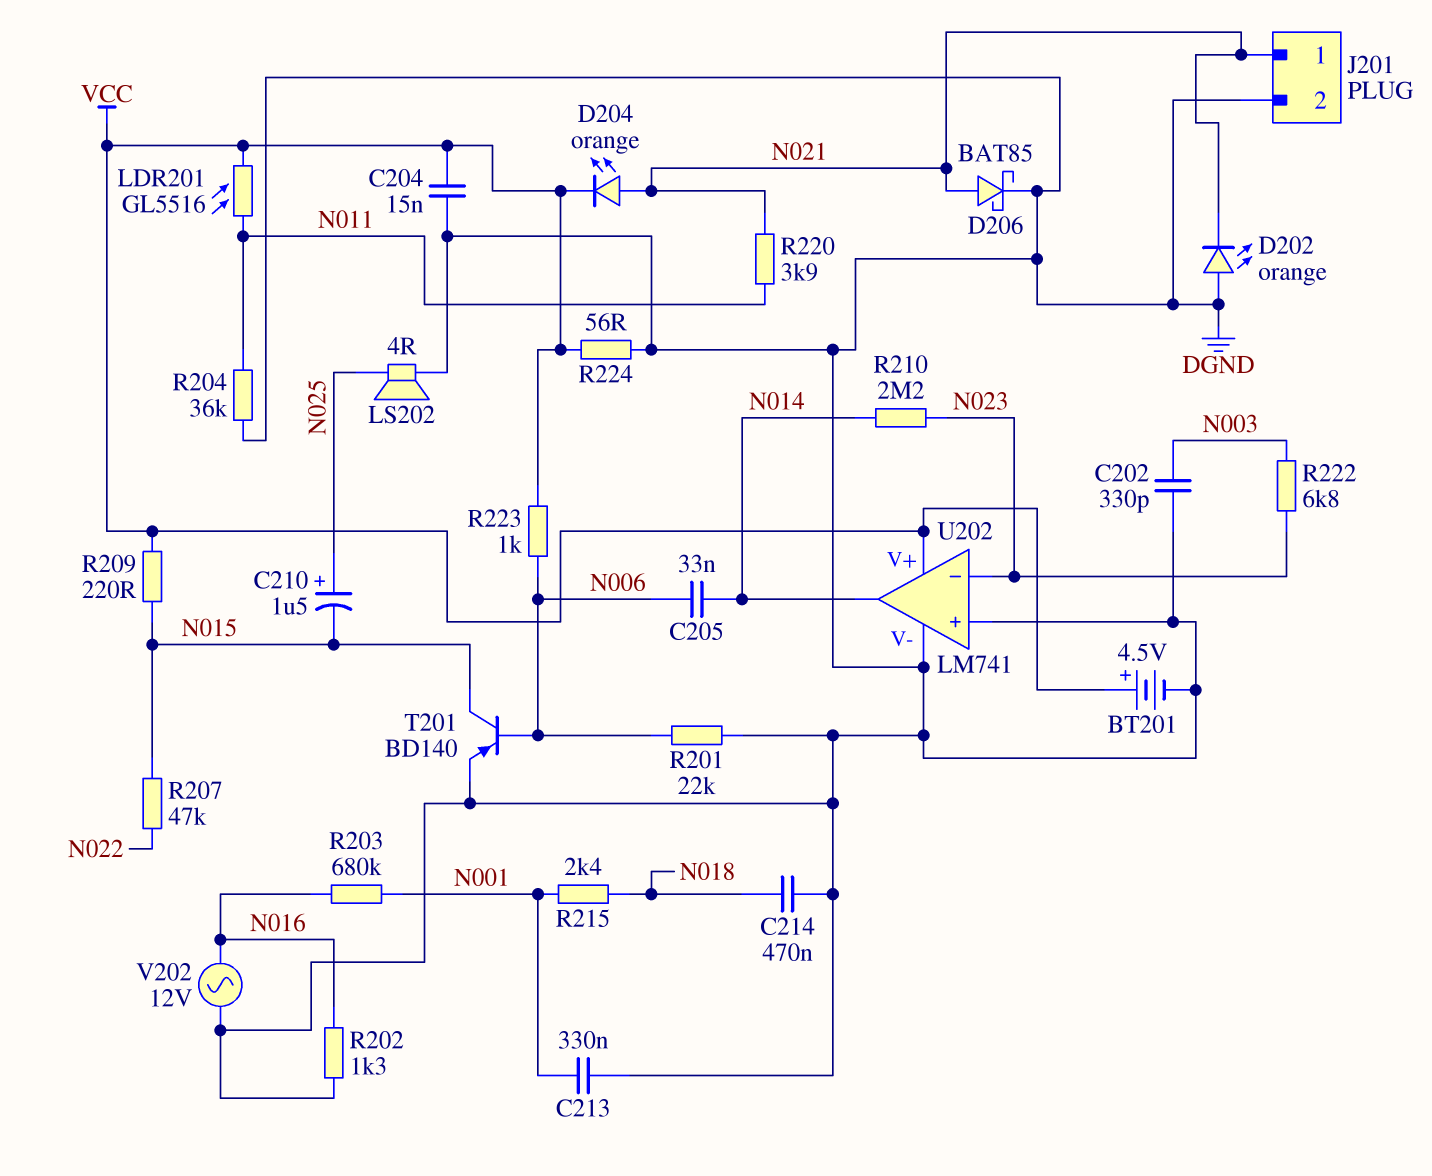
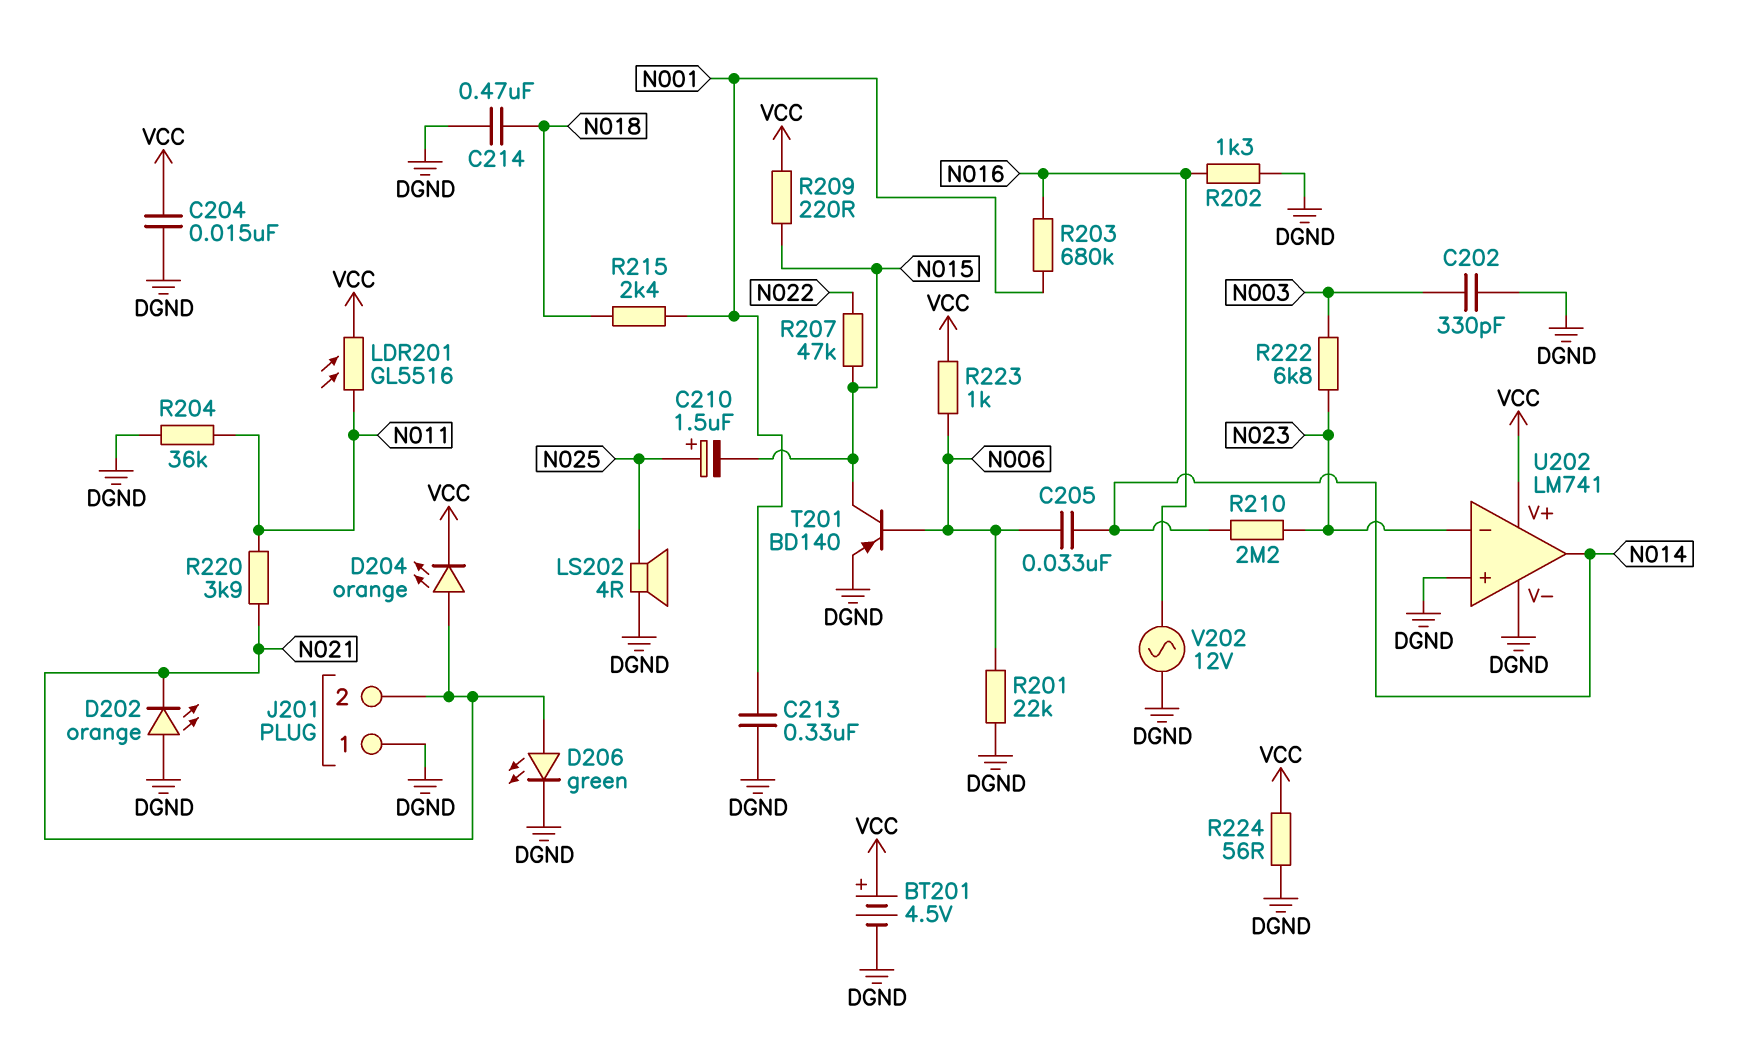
D206: schottky BAT85 (A N021, K DGND) -> LED green (A N021, K DGND)
J201 pin 1: N021 -> DGND
J201 pin 2: DGND -> N021

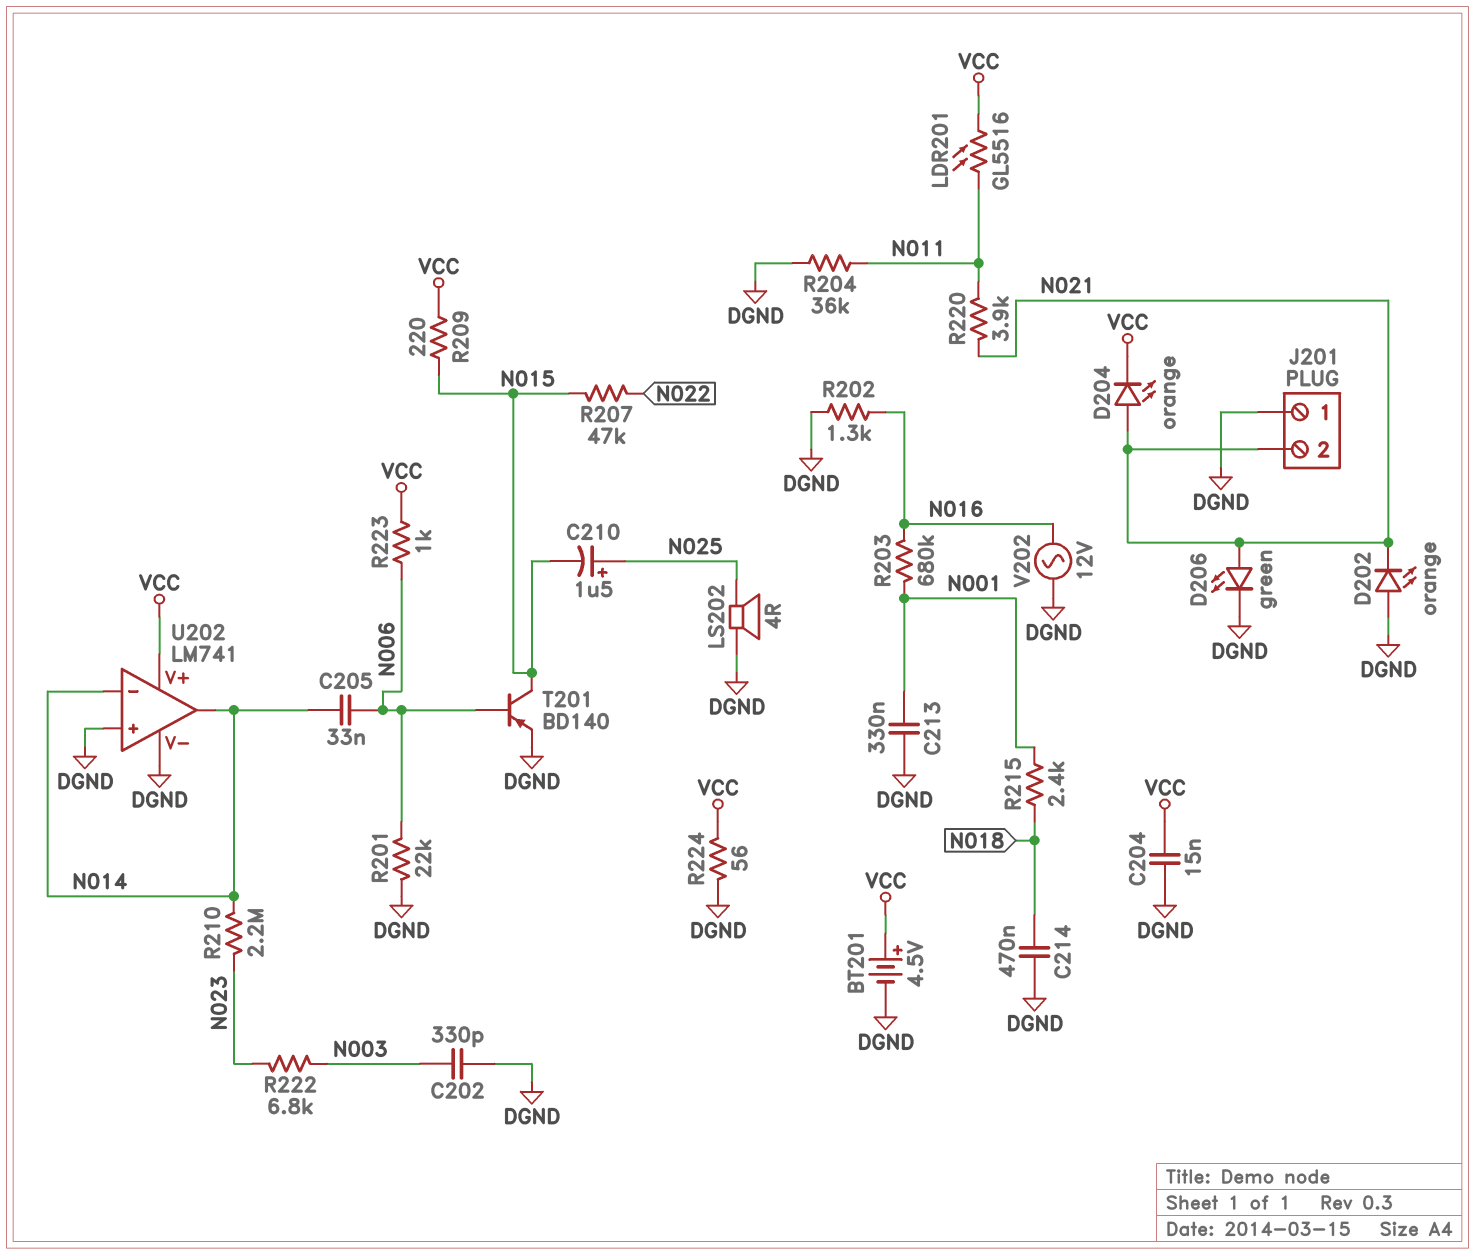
U202 pin in-: N023 -> N014

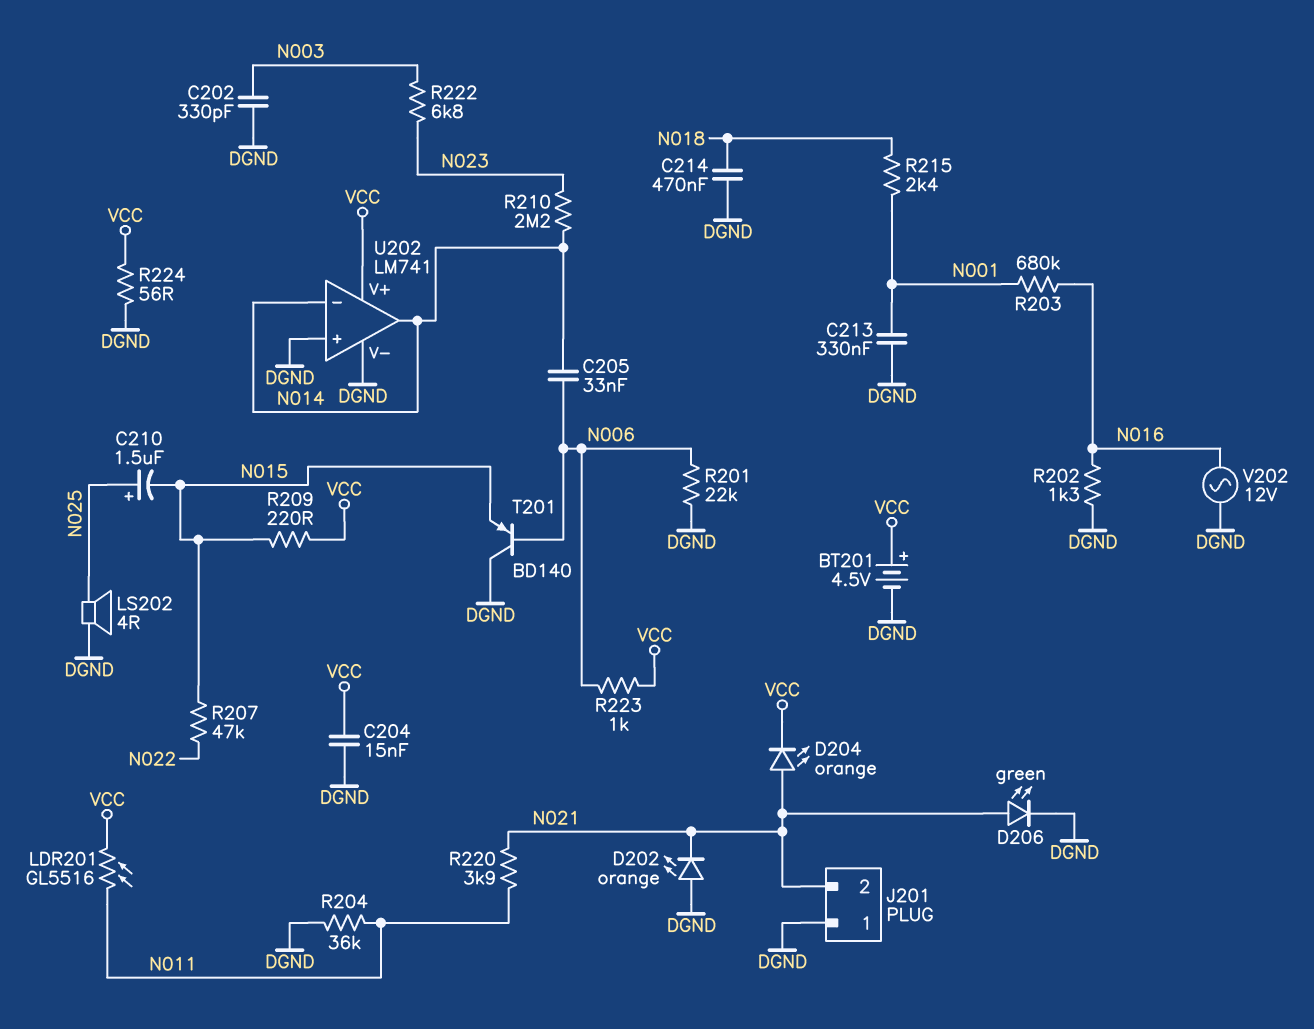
T201: PNP BD140 (B N006, C N015, E DGND) -> PNP BD140 (B N006, C DGND, E N015)

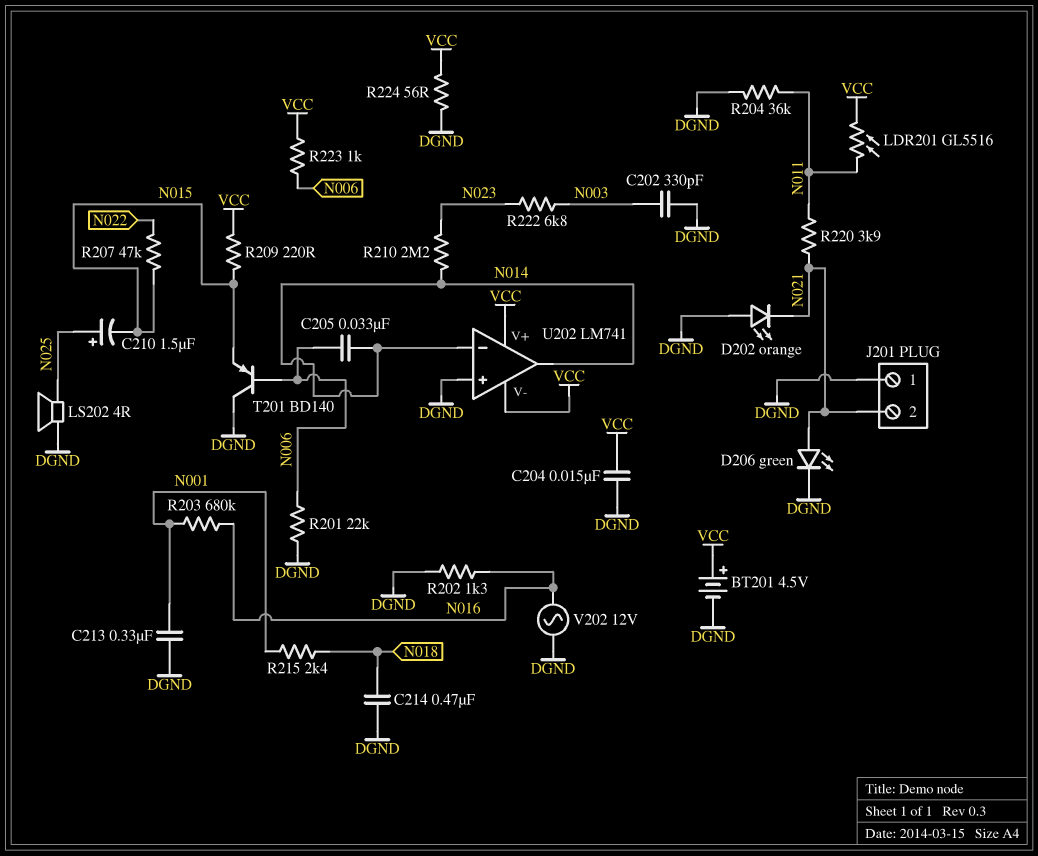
D204: LED orange (A N021, K VCC) -> none
U202 pin V-: DGND -> VCC

